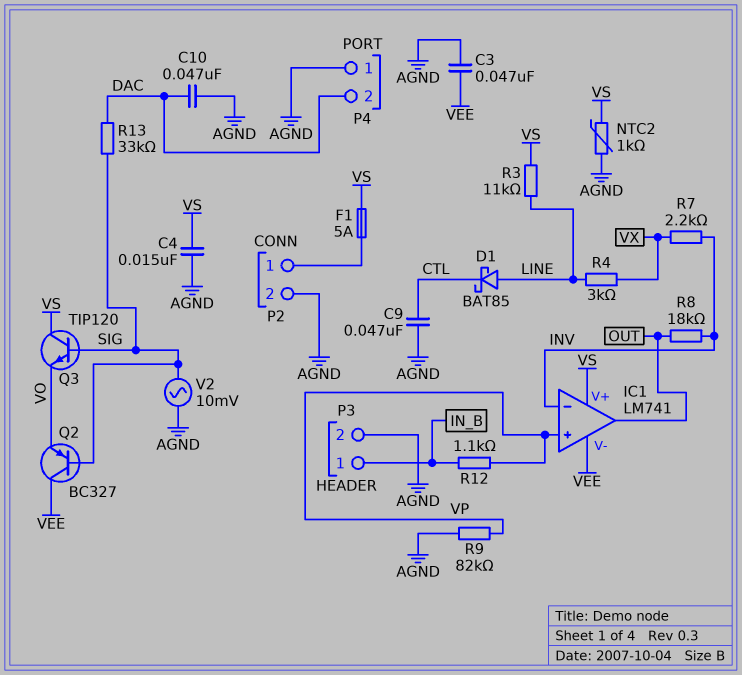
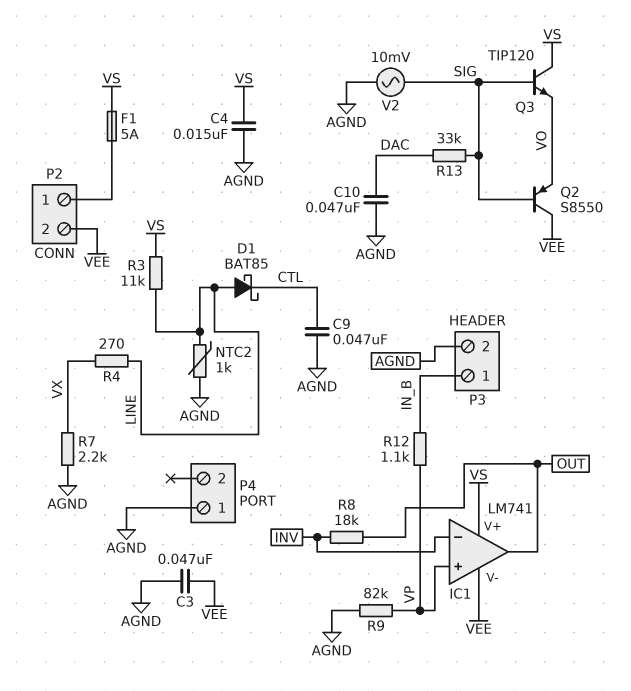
NTC2: 1k (AGND, VS) -> 1k (AGND, LINE)
P2 pin 2: AGND -> VEE
P4 pin 2: DAC -> none
Q2: PNP BC327 (B SIG, C VEE, E VO) -> PNP S8550 (B SIG, C VEE, E VO)
R4: 3k (LINE, VX) -> 270 (LINE, VX)
R7: 2.2k (INV, VX) -> 2.2k (AGND, VX)

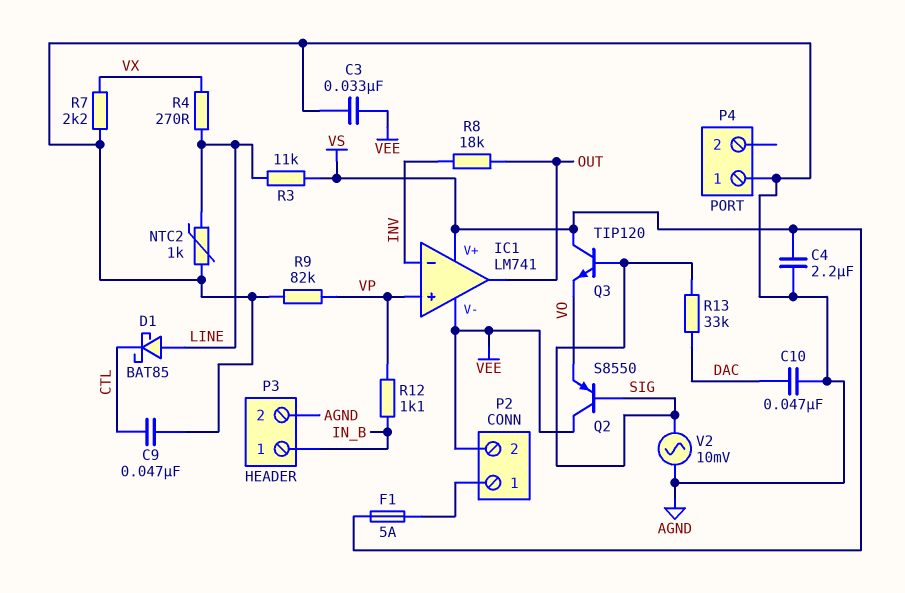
C3: 47nF (AGND, VEE) -> 33nF (AGND, VEE)
C4: 15nF (AGND, VS) -> 2.2uF (AGND, VS)

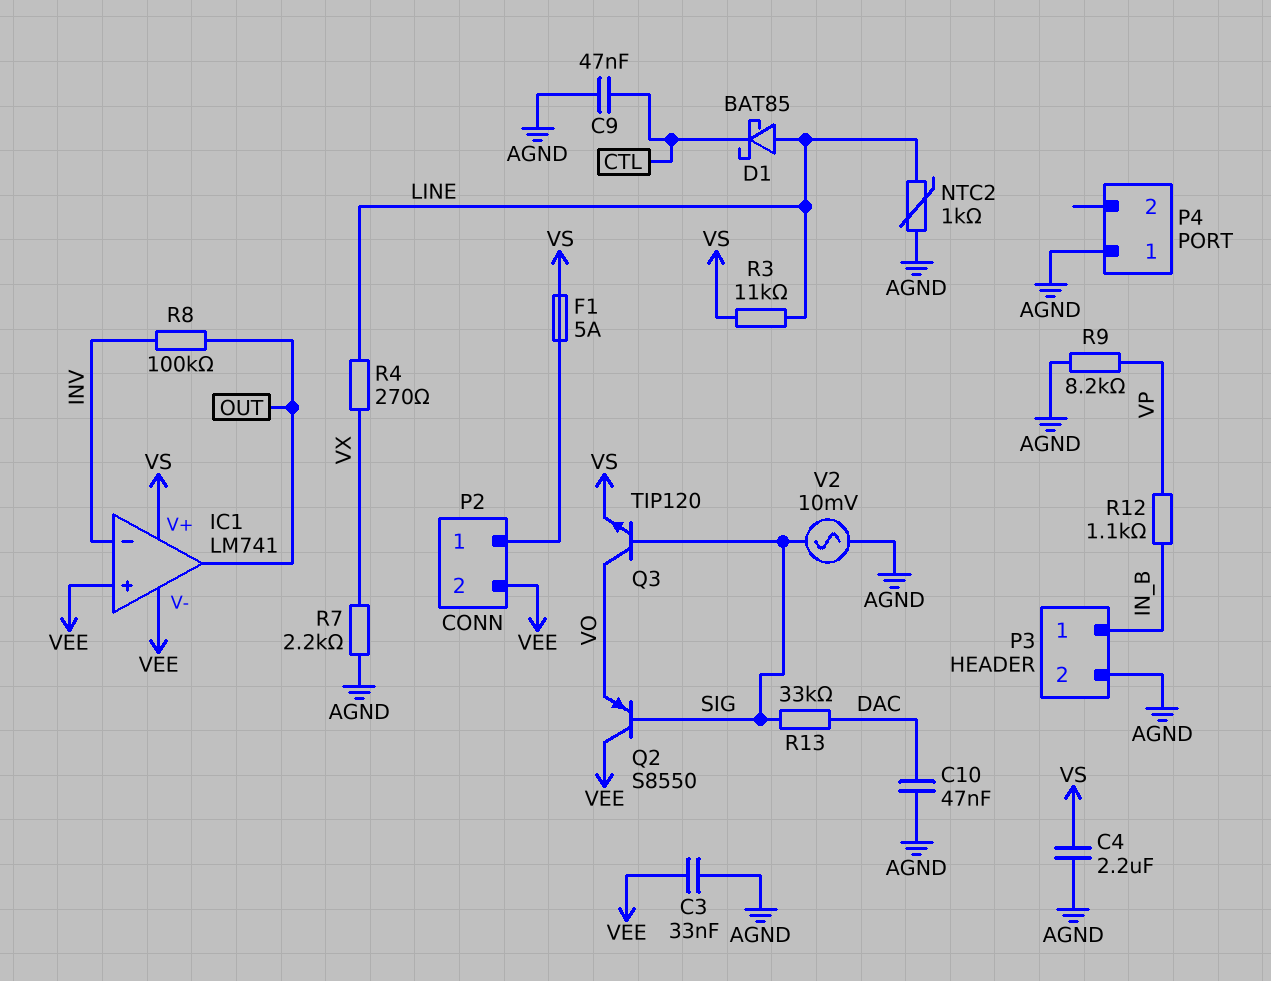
IC1 pin in+: VP -> VEE
Q3: NPN TIP120 (B SIG, C VS, E VO) -> NPN TIP120 (B SIG, C VO, E VS)
R8: 18k (INV, OUT) -> 100k (INV, OUT)
R9: 82k (AGND, VP) -> 8.2k (AGND, VP)

